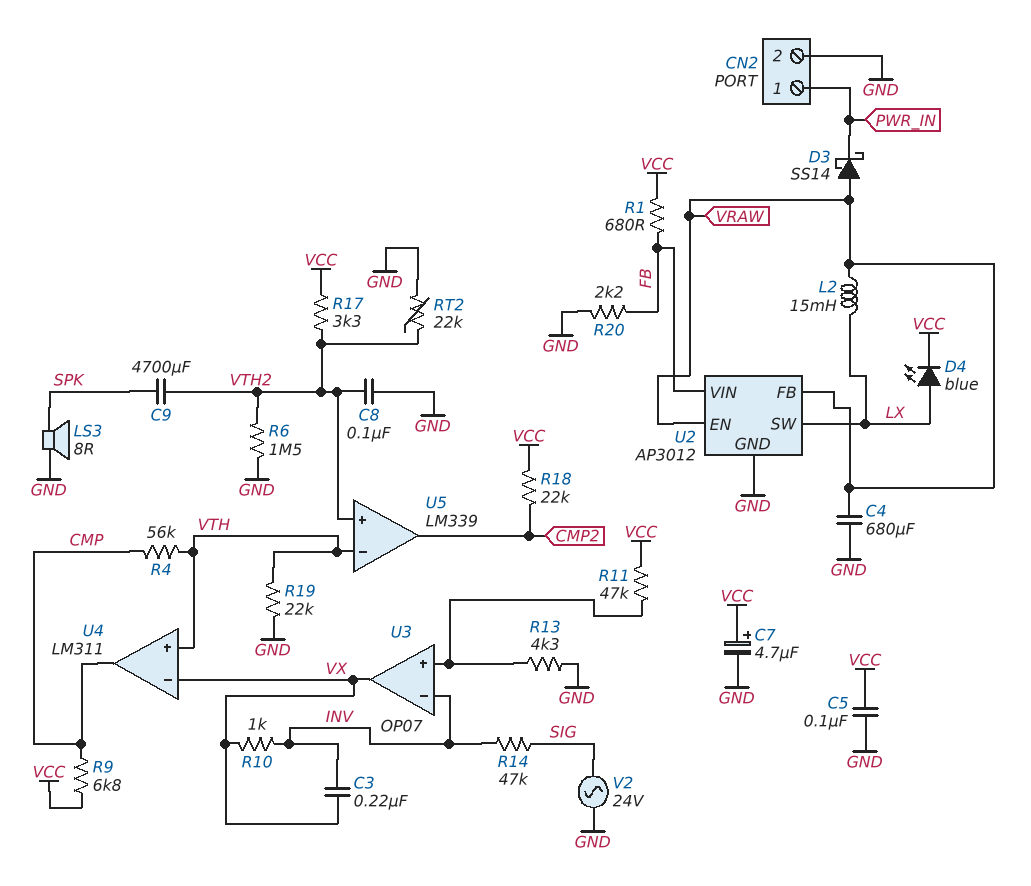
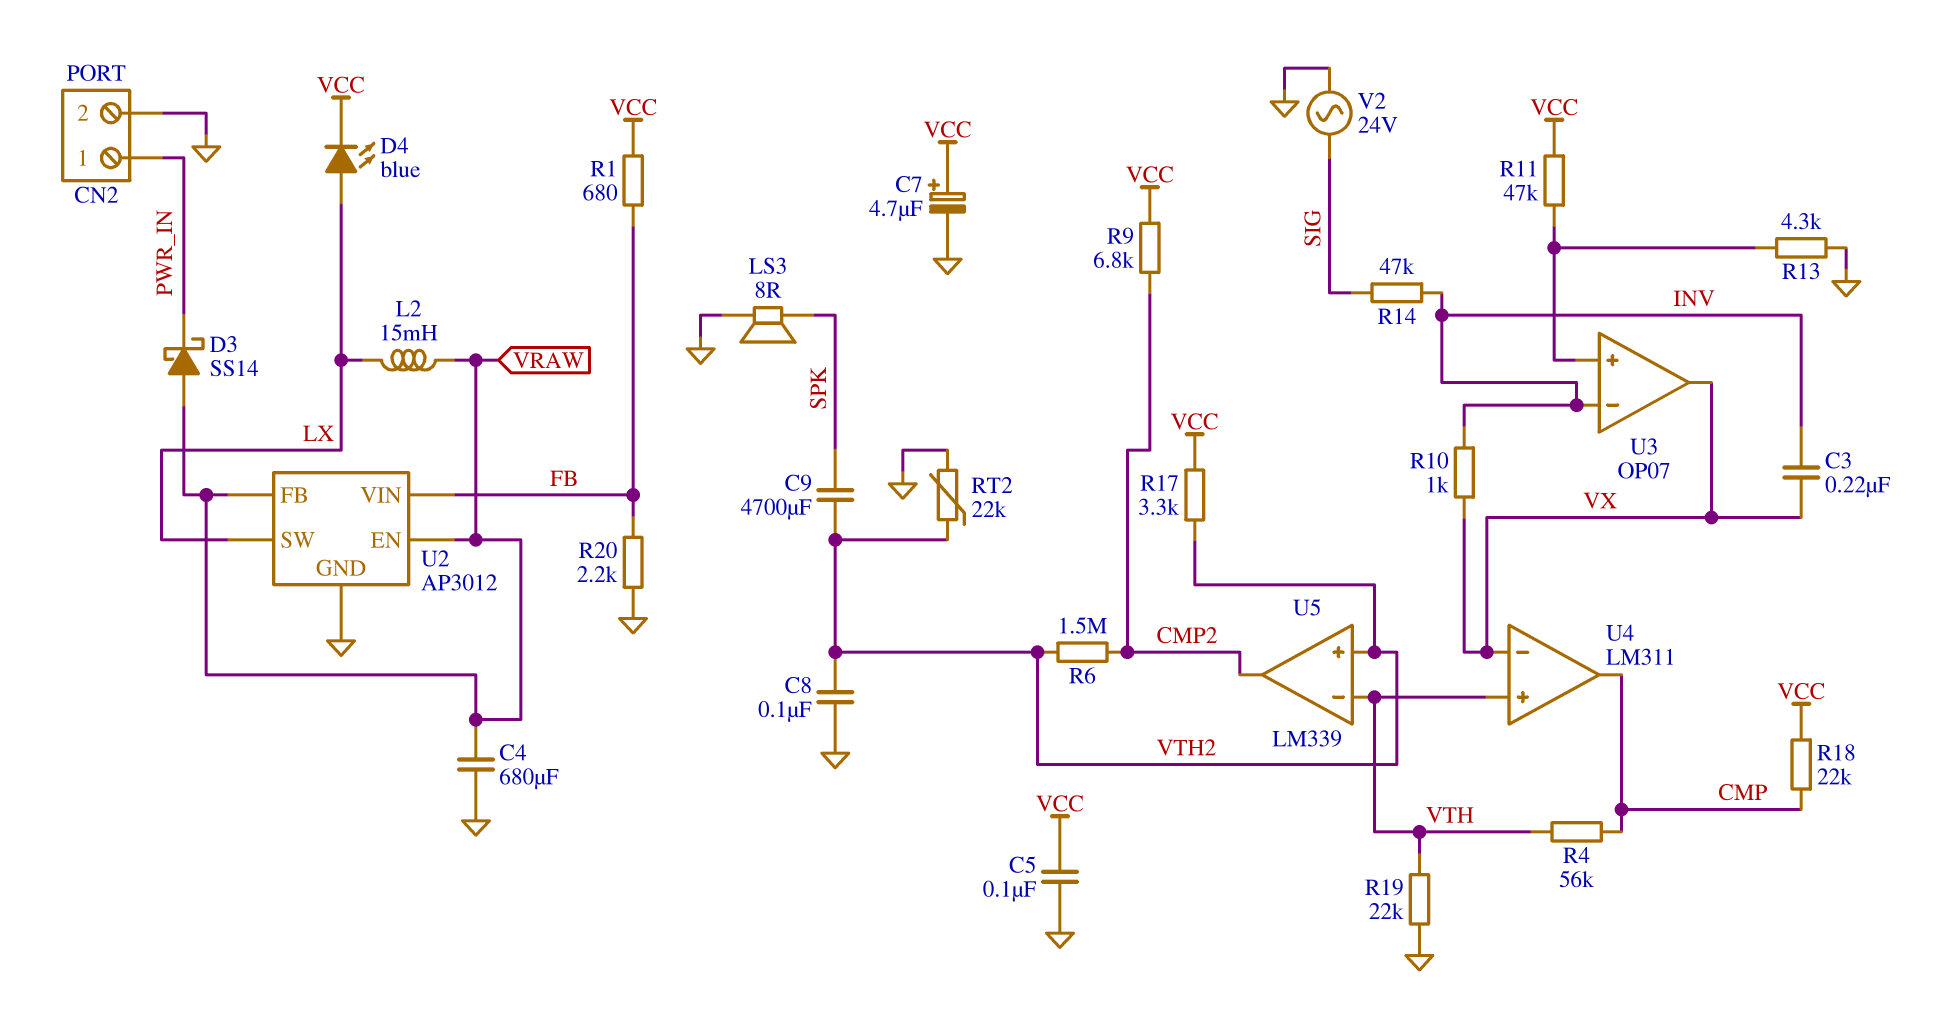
R6: 1.5M (GND, VTH2) -> 1.5M (CMP2, VTH2)
R9: 6.8k (CMP, VCC) -> 6.8k (CMP2, VCC)
R18: 22k (CMP2, VCC) -> 22k (CMP, VCC)

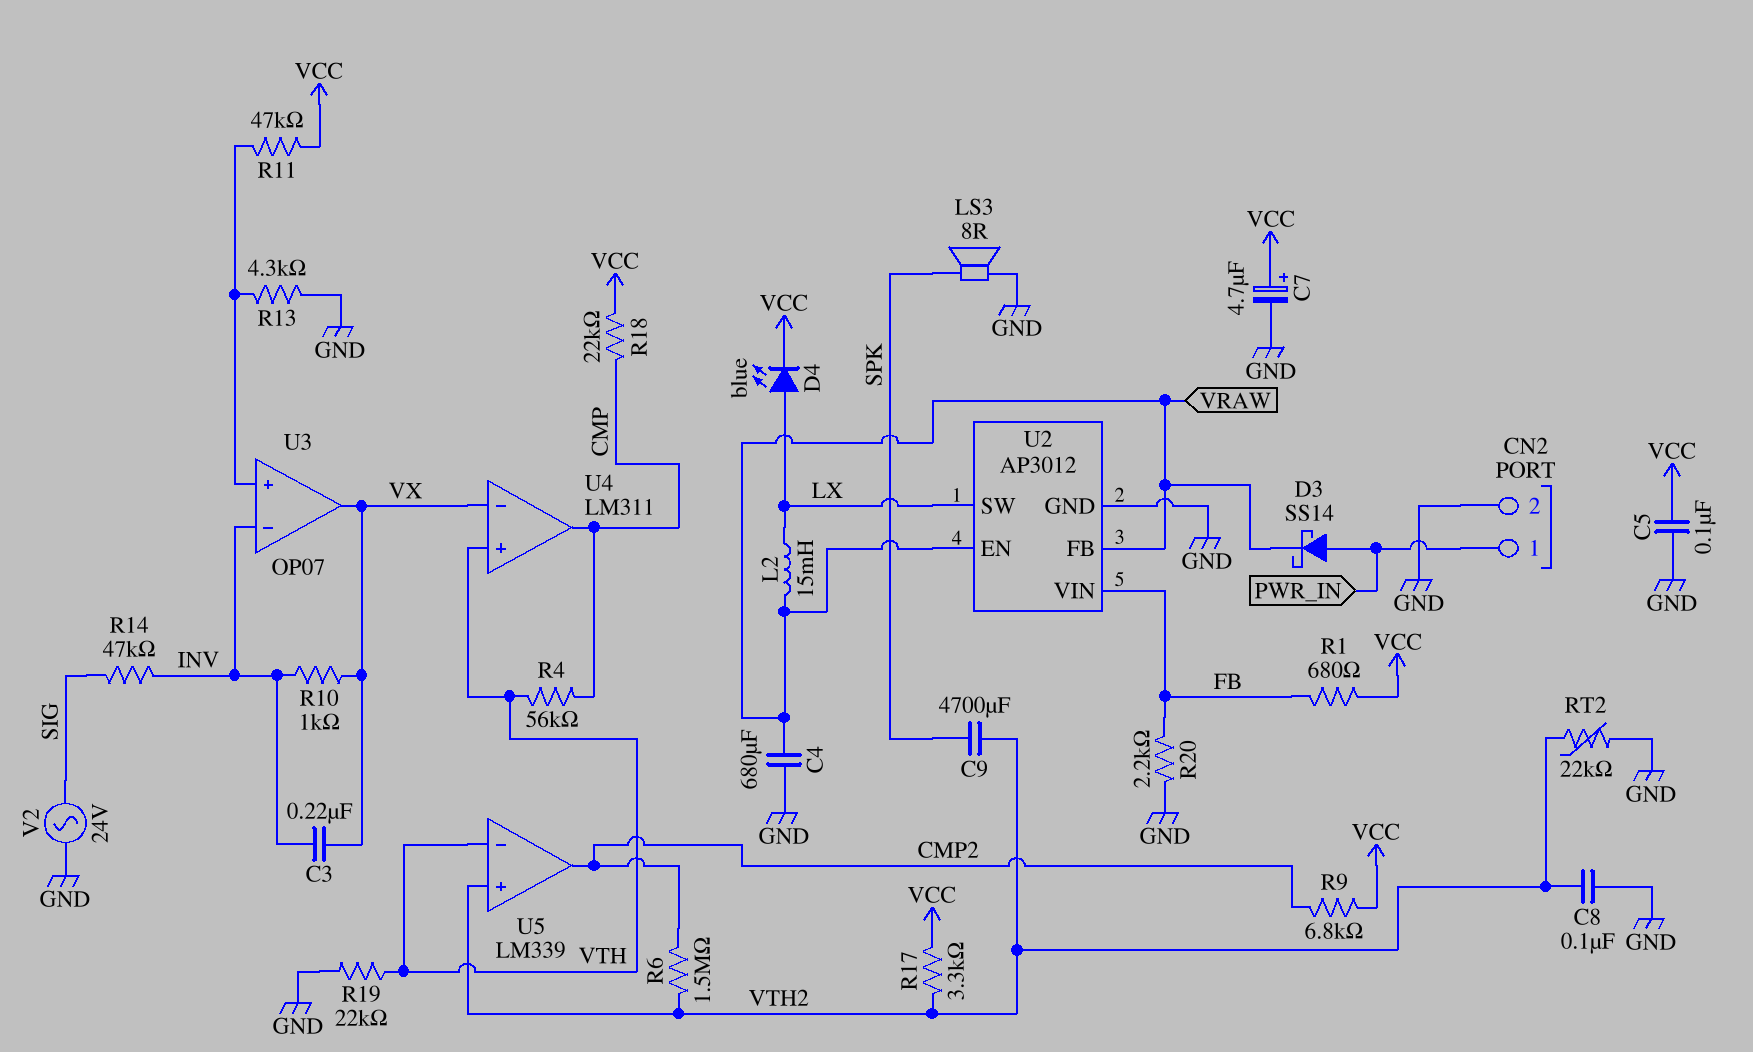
D3: schottky SS14 (A VRAW, K PWR_IN) -> schottky SS14 (A PWR_IN, K VRAW)

